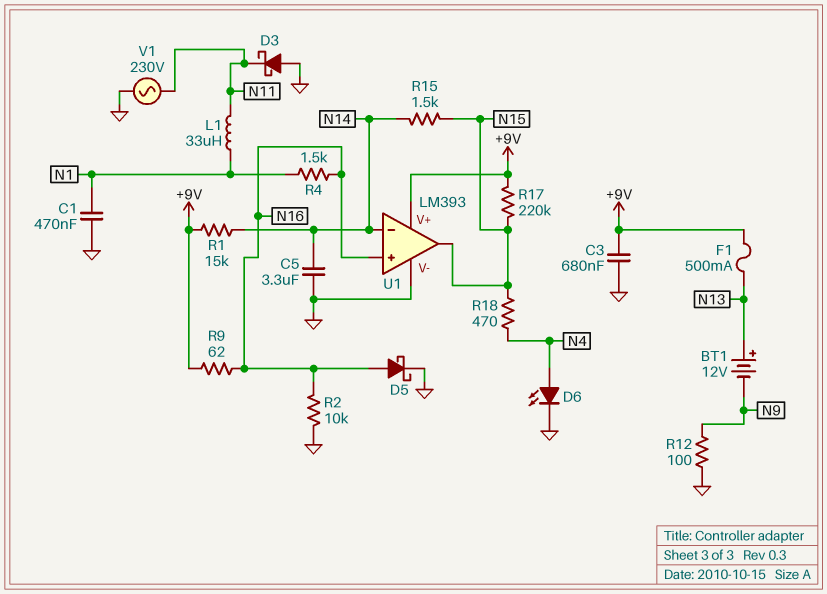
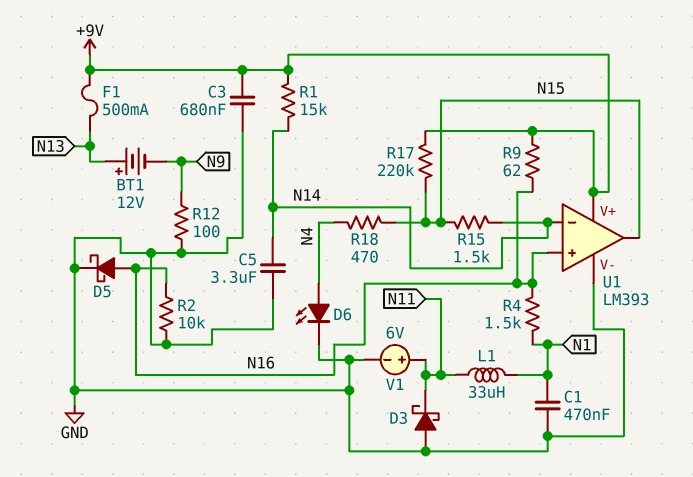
V1: AC 230V (GND, N11) -> 6V (plus N11, minus GND)

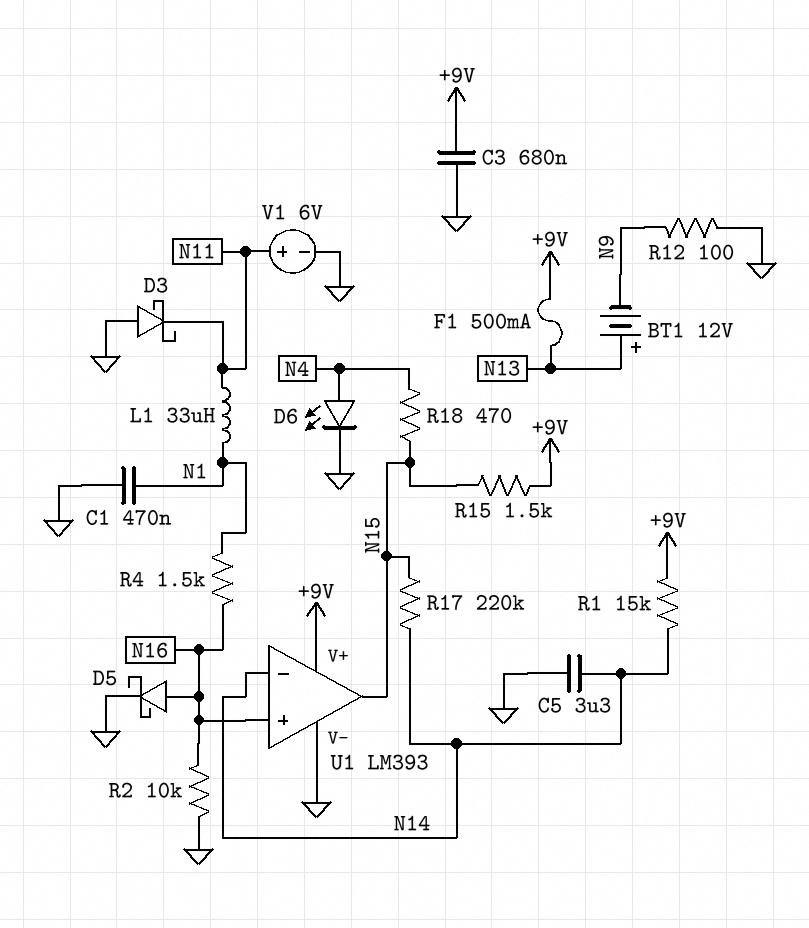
R9: 62 (+9V, N16) -> none
R15: 1.5k (N14, N15) -> 1.5k (+9V, N15)
R17: 220k (+9V, N15) -> 220k (N14, N15)

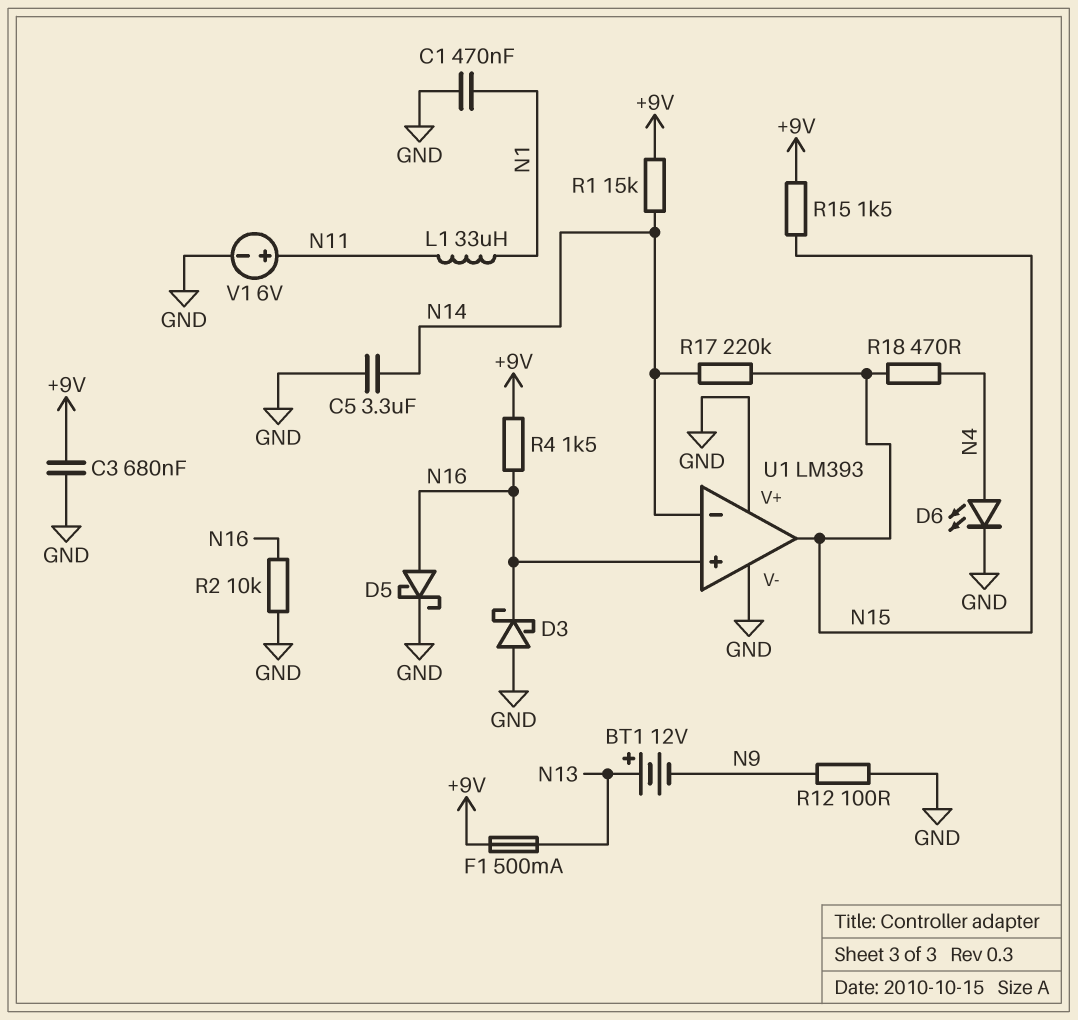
D3: schottky (A GND, K N11) -> schottky (A GND, K N16)
R4: 1.5k (N1, N16) -> 1.5k (+9V, N16)
U1 pin V+: +9V -> GND

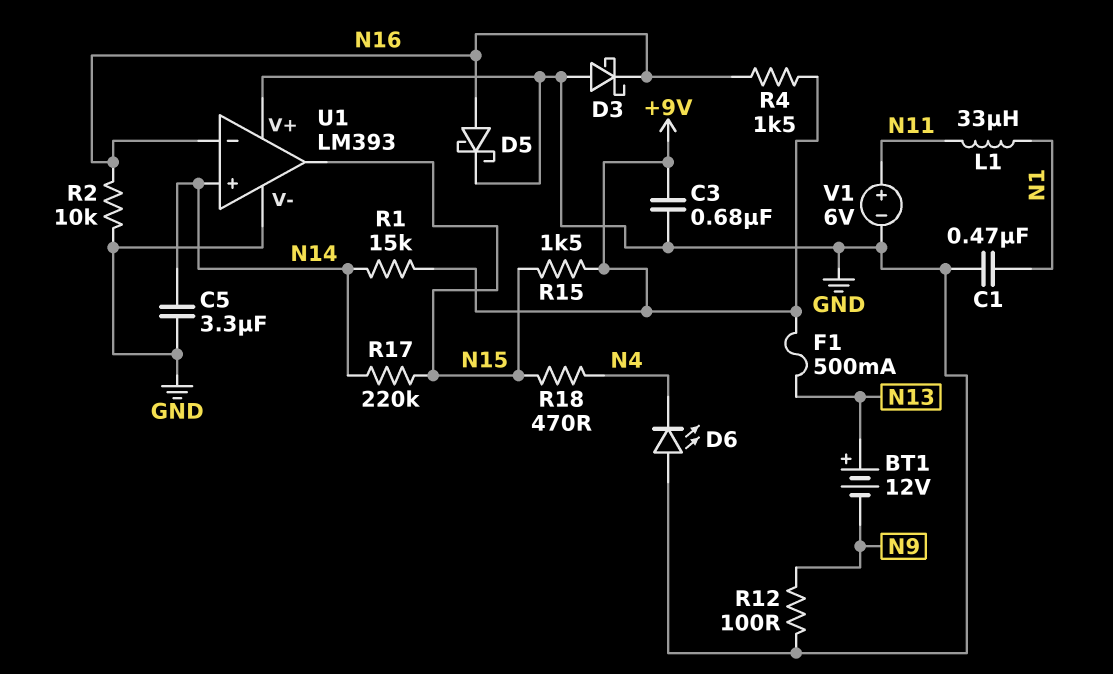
D6: LED (A N4, K GND) -> LED (A GND, K N4)
U1 pin in+: N16 -> N14
U1 pin in-: N14 -> N16

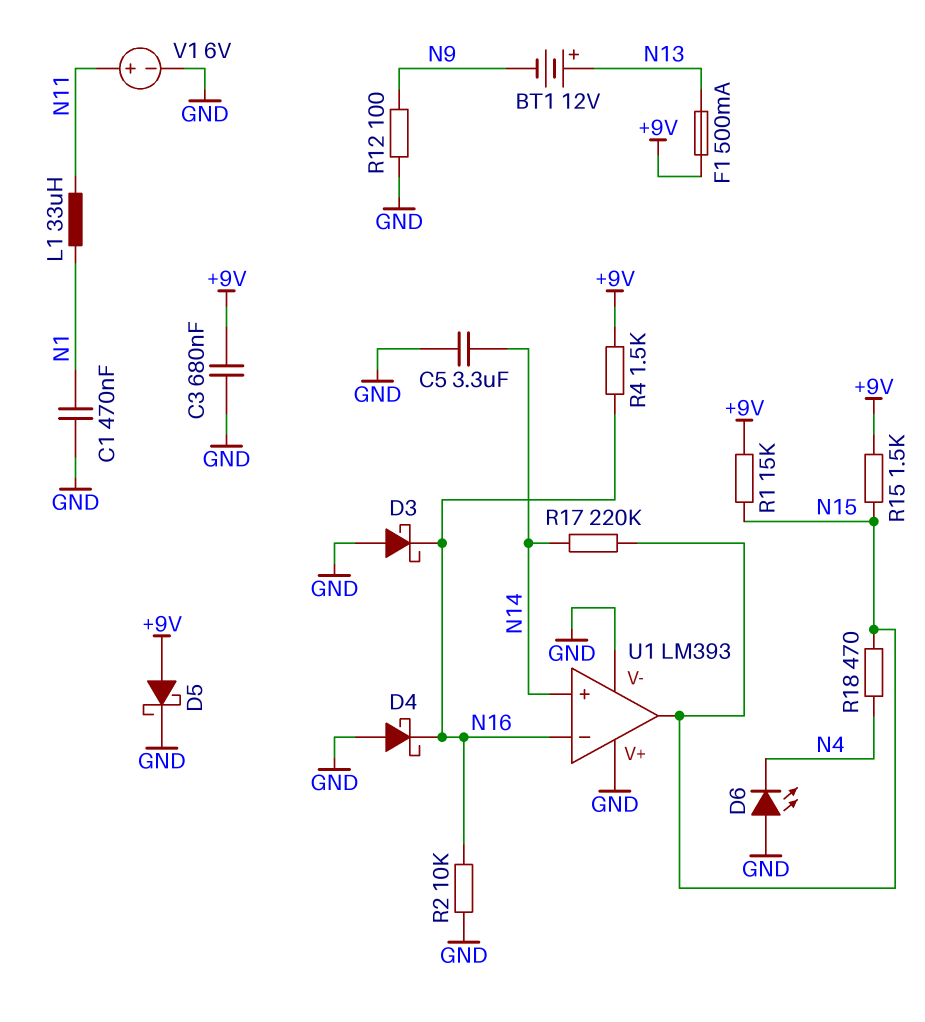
D4: none -> schottky (A GND, K N16)
D5: schottky (A N16, K GND) -> schottky (A +9V, K GND)
R1: 15k (+9V, N14) -> 15k (+9V, N15)

